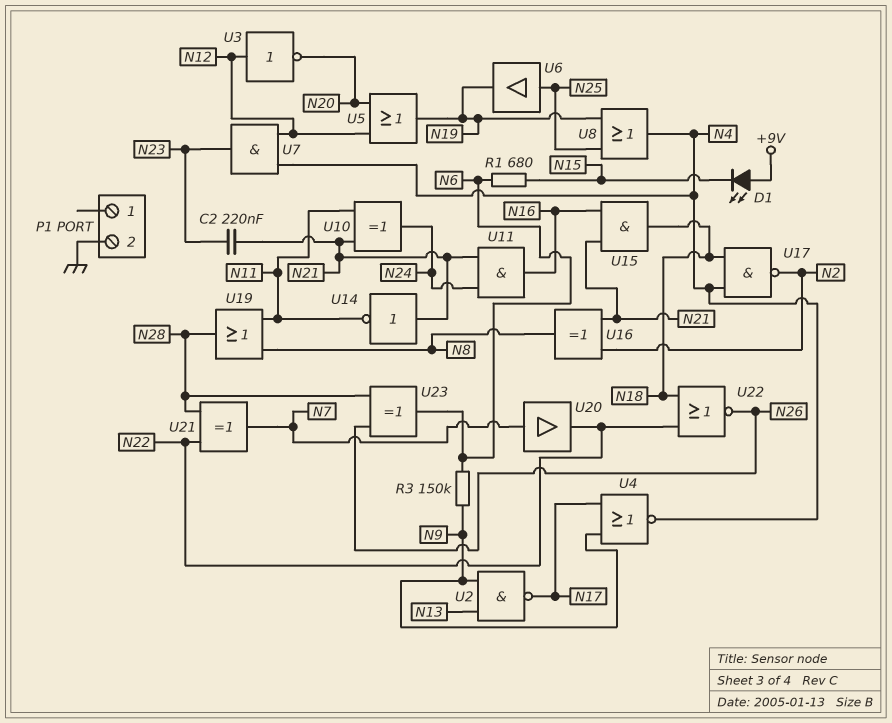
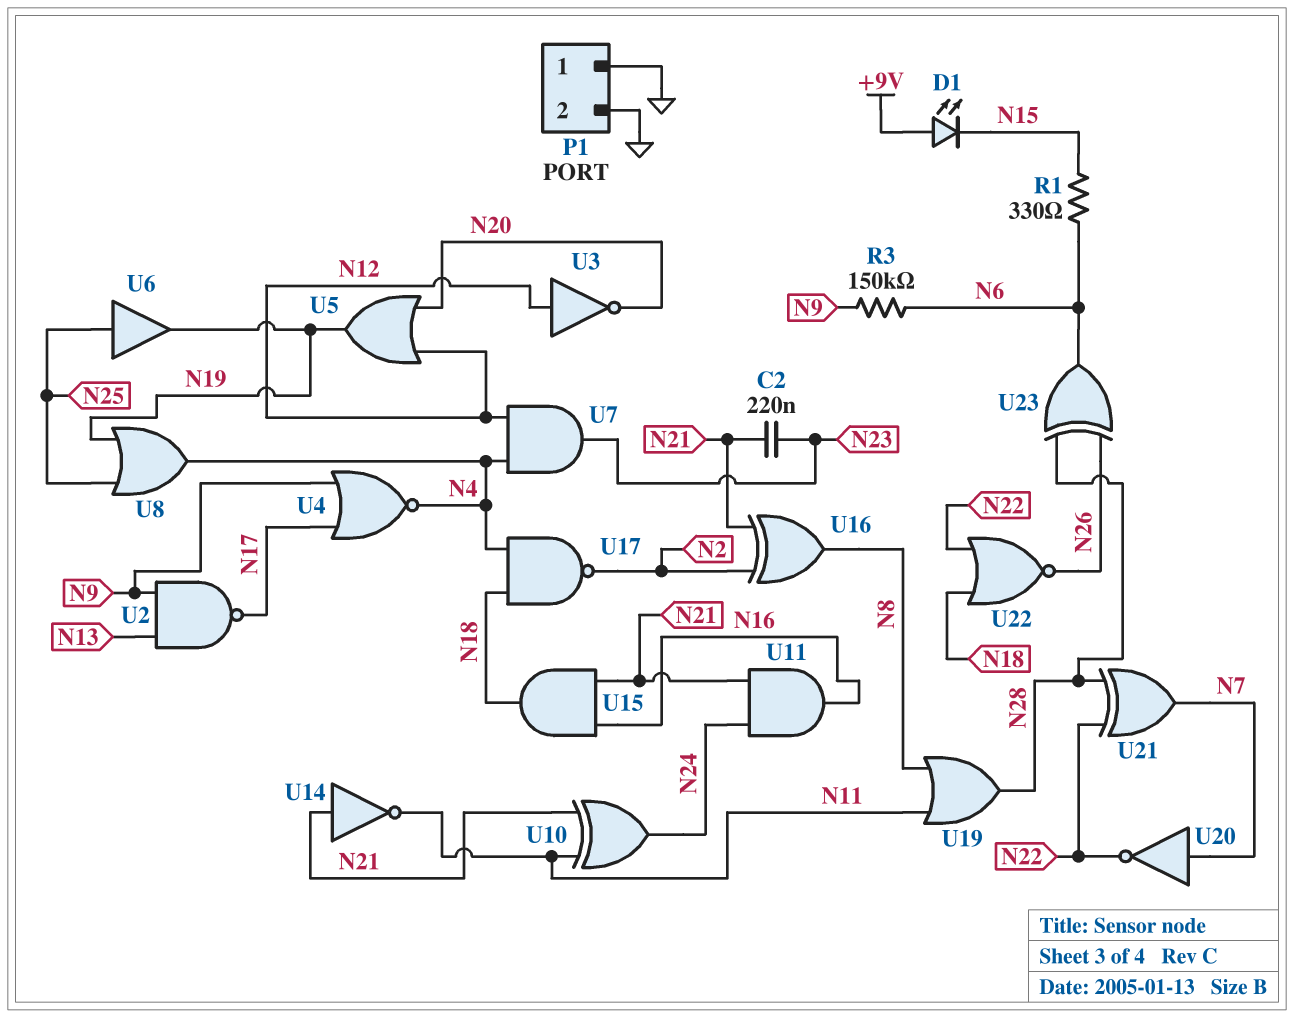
P1 pin 1: none -> GND
R1: 680 (N6, N15) -> 330 (N6, N15)
U20: buffer (in N7, out N22) -> NOT (in N7, out N22)

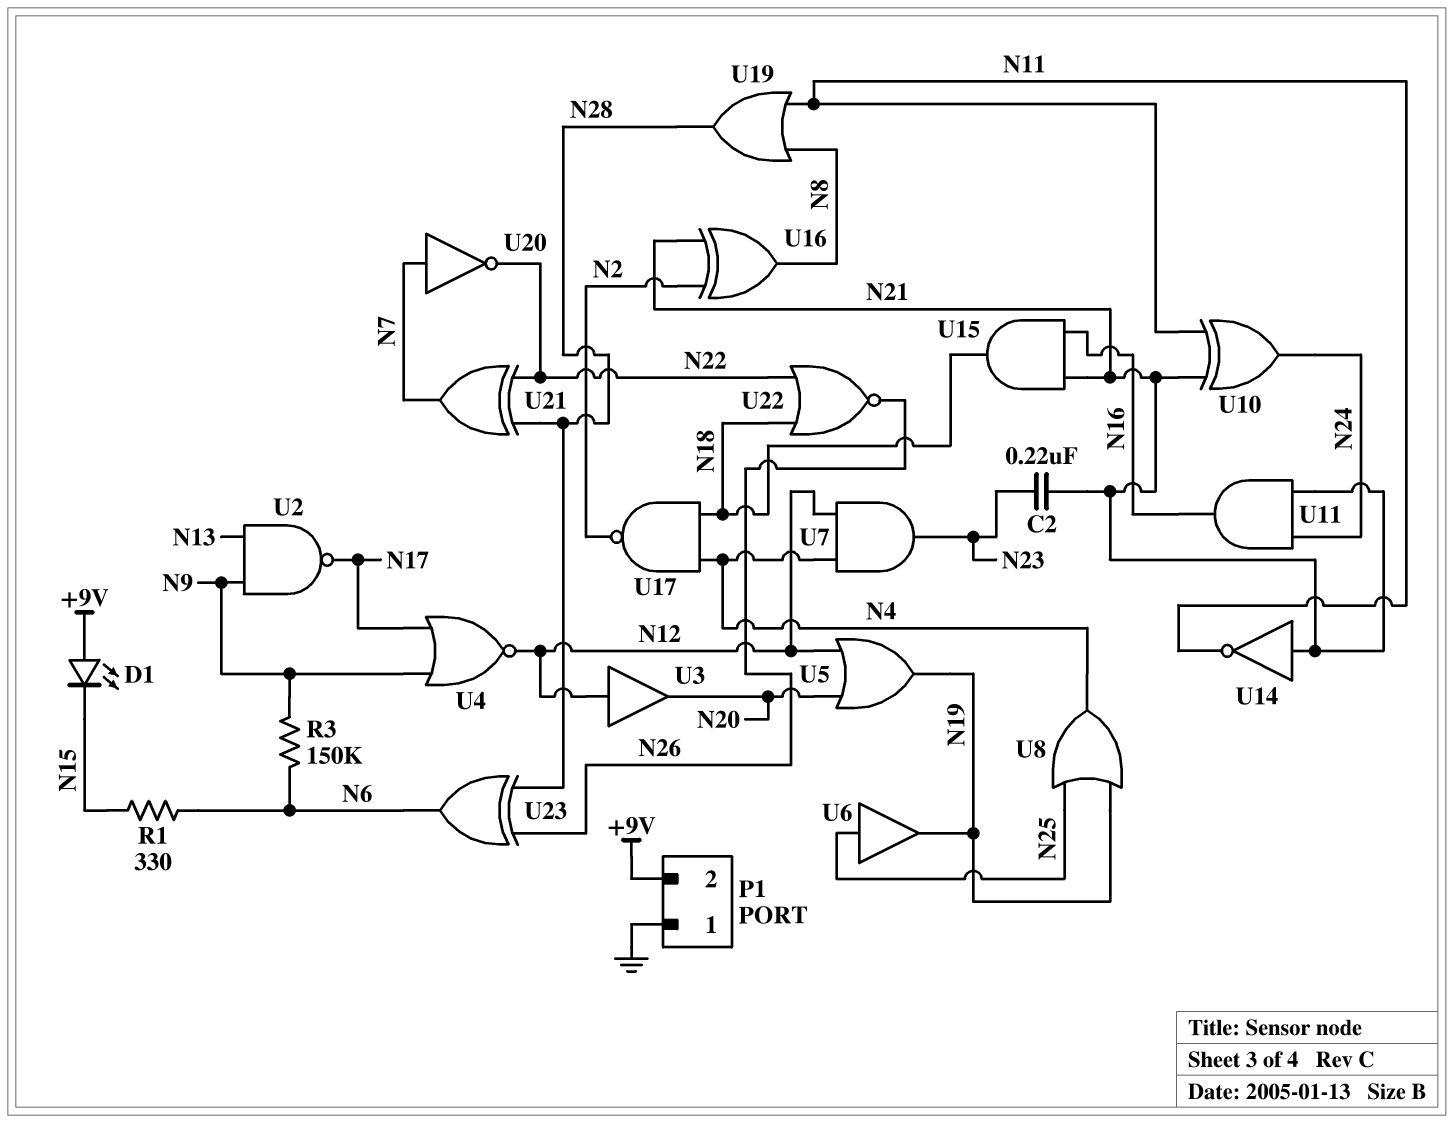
P1 pin 2: GND -> +9V
U3: NOT (in N12, out N20) -> buffer (in N12, out N20)
U4: NOR (in N9, in N17, out N4) -> NOR (in N9, in N17, out N12)

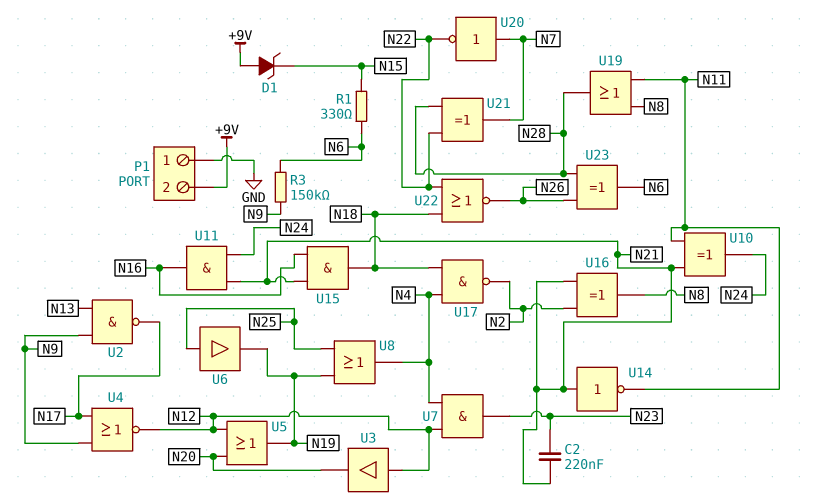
D1: LED (A +9V, K N15) -> zener (A +9V, K N15)

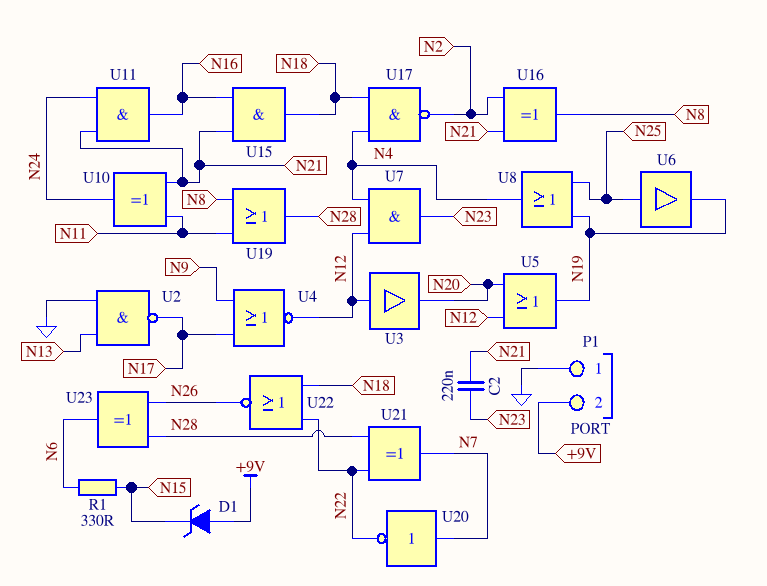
R3: 150k (N6, N9) -> none
U2: NAND (in N9, in N13, out N17) -> NAND (in GND, in N13, out N17)
U14: NOT (in N21, out N11) -> none

